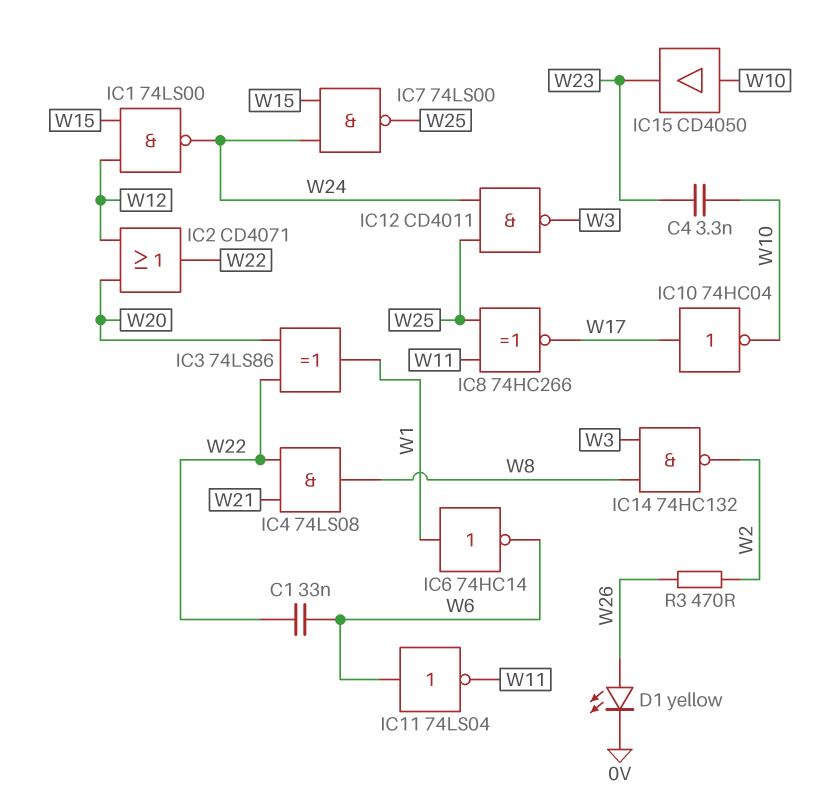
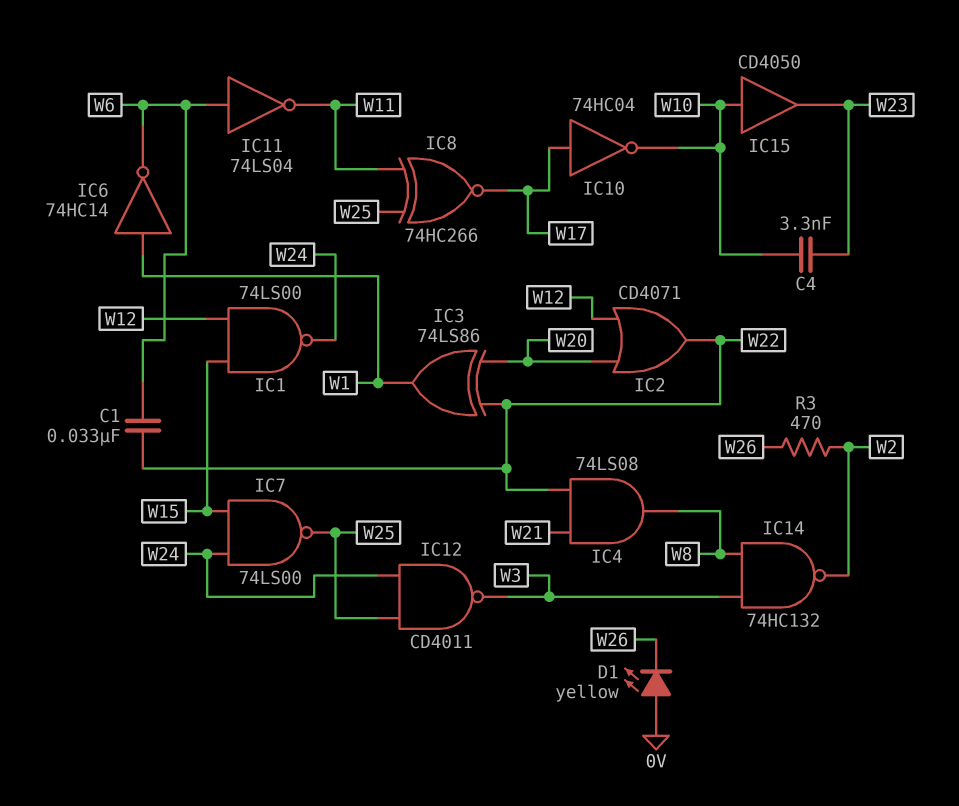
D1: LED yellow (A W26, K 0V) -> LED yellow (A 0V, K W26)

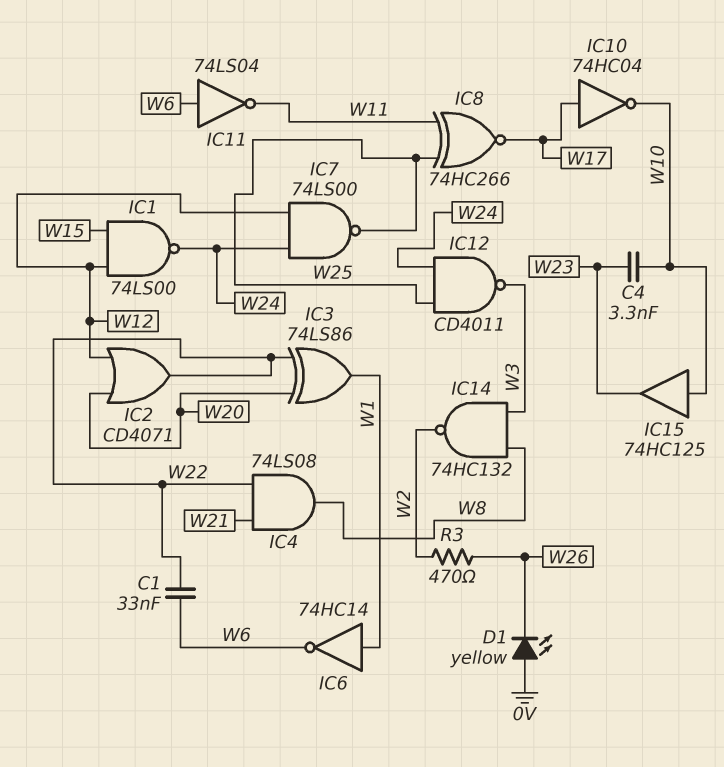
IC7: NAND 74LS00 (in W15, in W24, out W25) -> NAND 74LS00 (in W12, in W24, out W25)
IC15: buffer CD4050 (in W10, out W23) -> buffer 74HC125 (in W10, out W23)

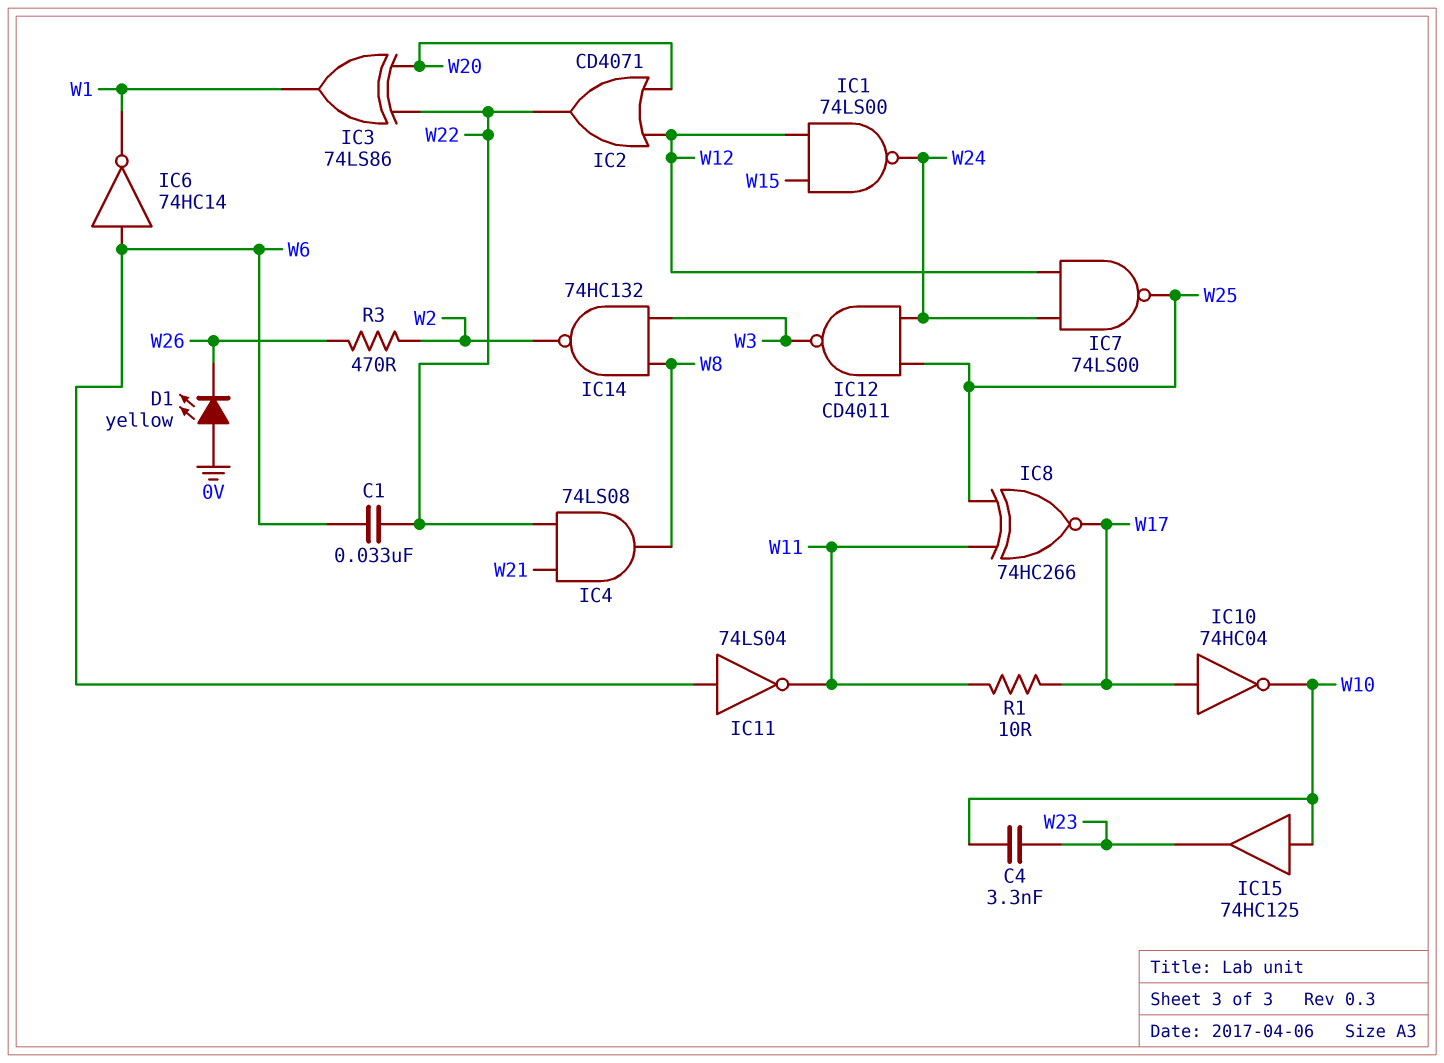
IC6: NOT 74HC14 (in W1, out W6) -> NOT 74HC14 (in W6, out W1)
R1: none -> 10 (W11, W17)

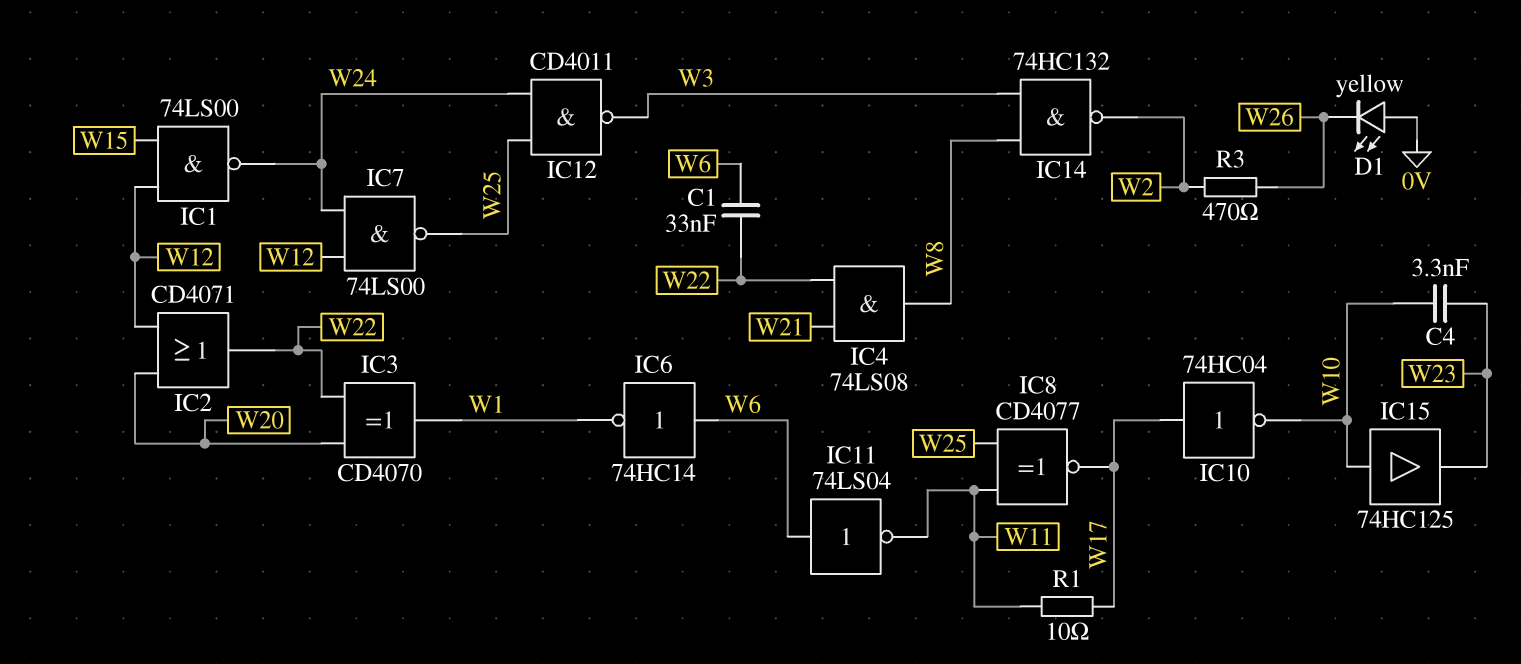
IC3: XOR 74LS86 (in W20, in W22, out W1) -> XOR CD4070 (in W20, in W22, out W1)
IC8: XNOR 74HC266 (in W11, in W25, out W17) -> XNOR CD4077 (in W11, in W25, out W17)

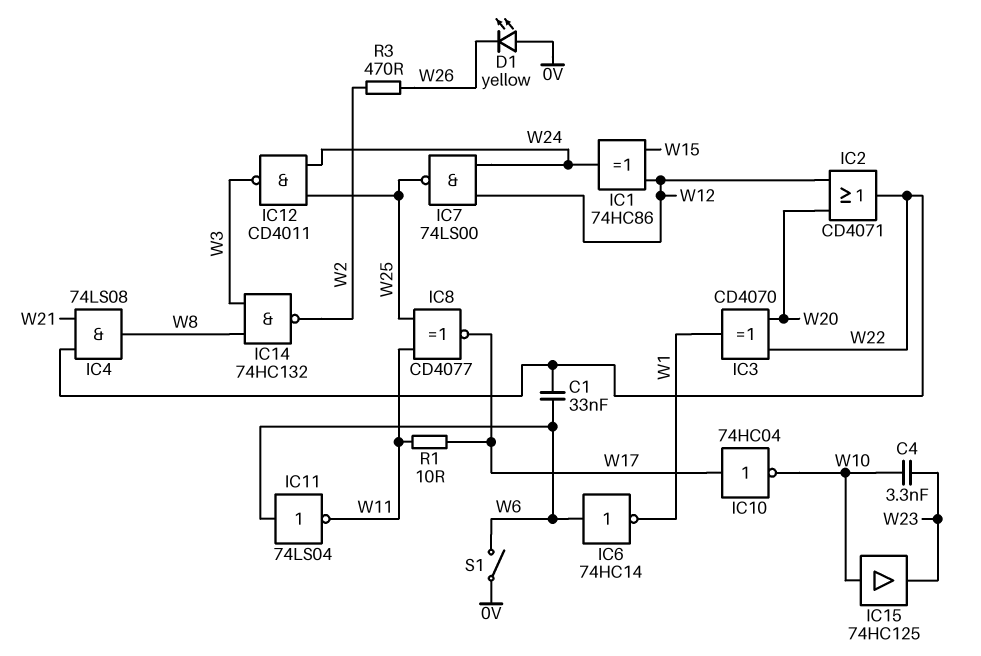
IC1: NAND 74LS00 (in W12, in W15, out W24) -> XOR 74HC86 (in W12, in W15, out W24)
S1: none -> switch (0V, W6)

